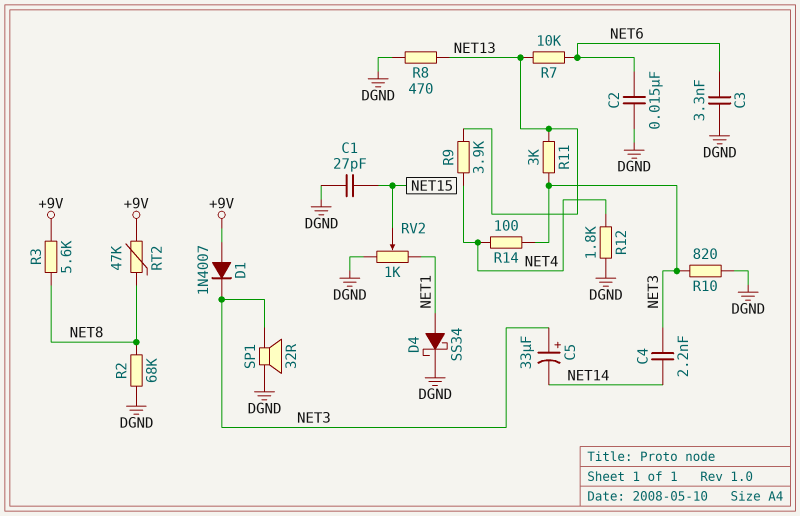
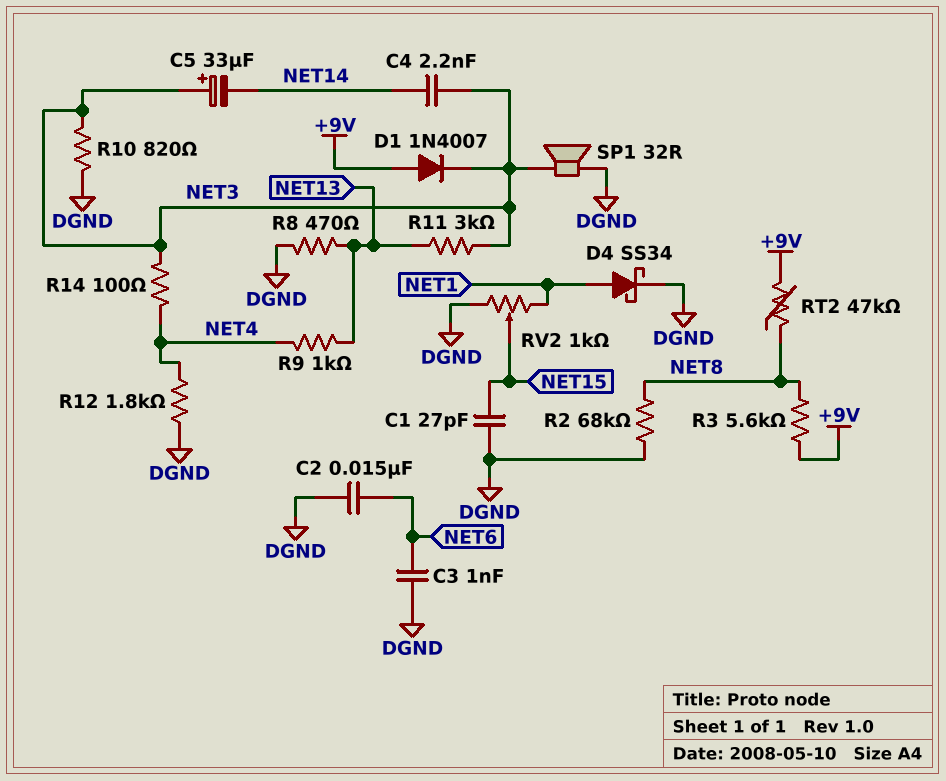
C3: 3.3nF (DGND, NET6) -> 1nF (DGND, NET6)
R7: 10k (NET6, NET13) -> none
R9: 3.9k (NET4, NET13) -> 1k (NET4, NET13)

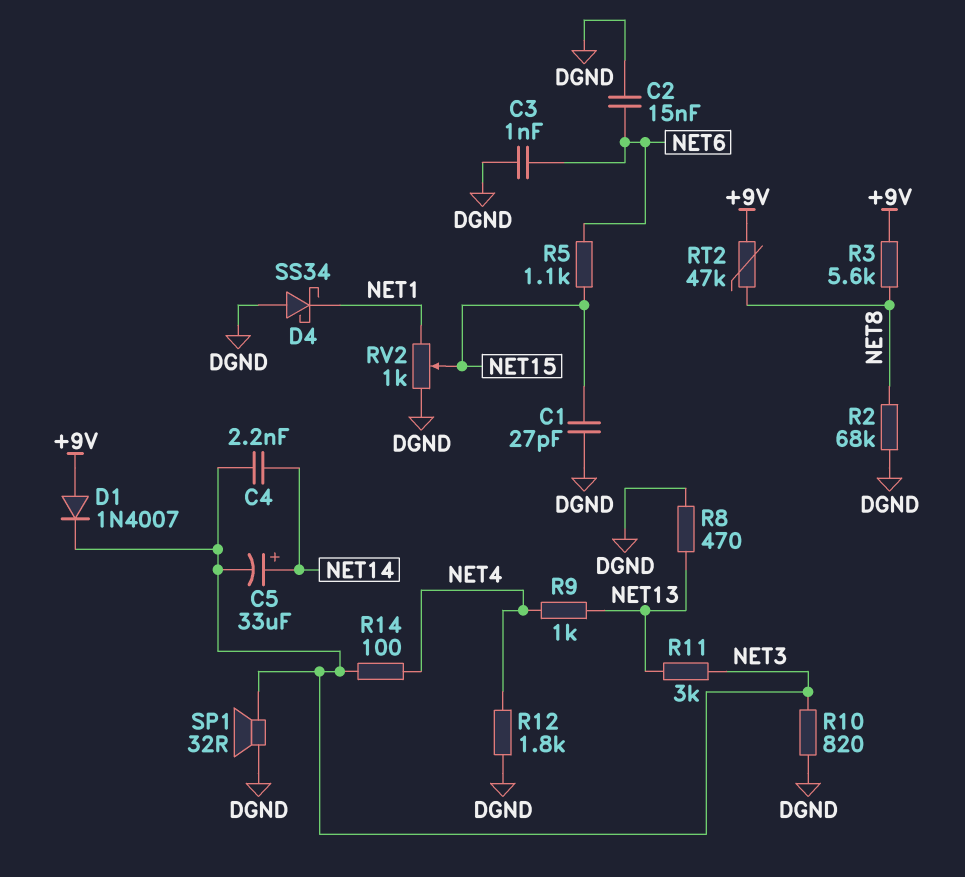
C5: 33uF (plus NET3, minus NET14) -> 33uF (plus NET14, minus NET3)
D4: schottky SS34 (A NET1, K DGND) -> schottky SS34 (A DGND, K NET1)
R5: none -> 1.1k (NET6, NET15)

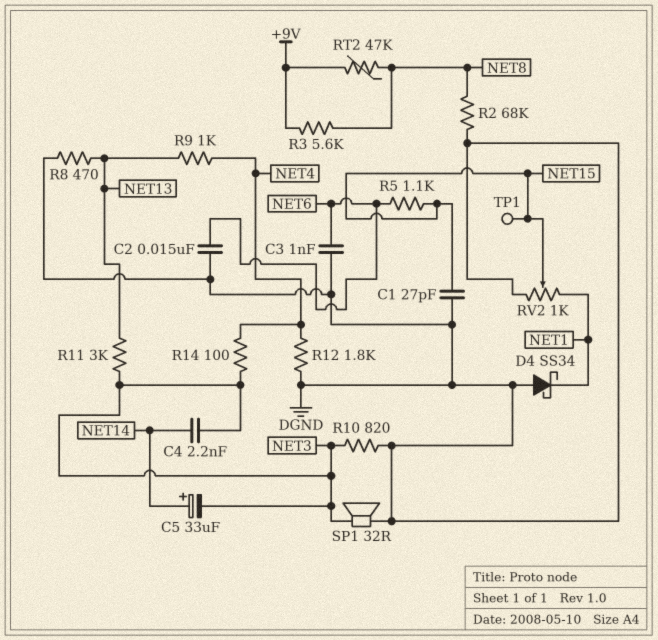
D1: diode 1N4007 (A +9V, K NET3) -> none
TP1: none -> test point (NET15)

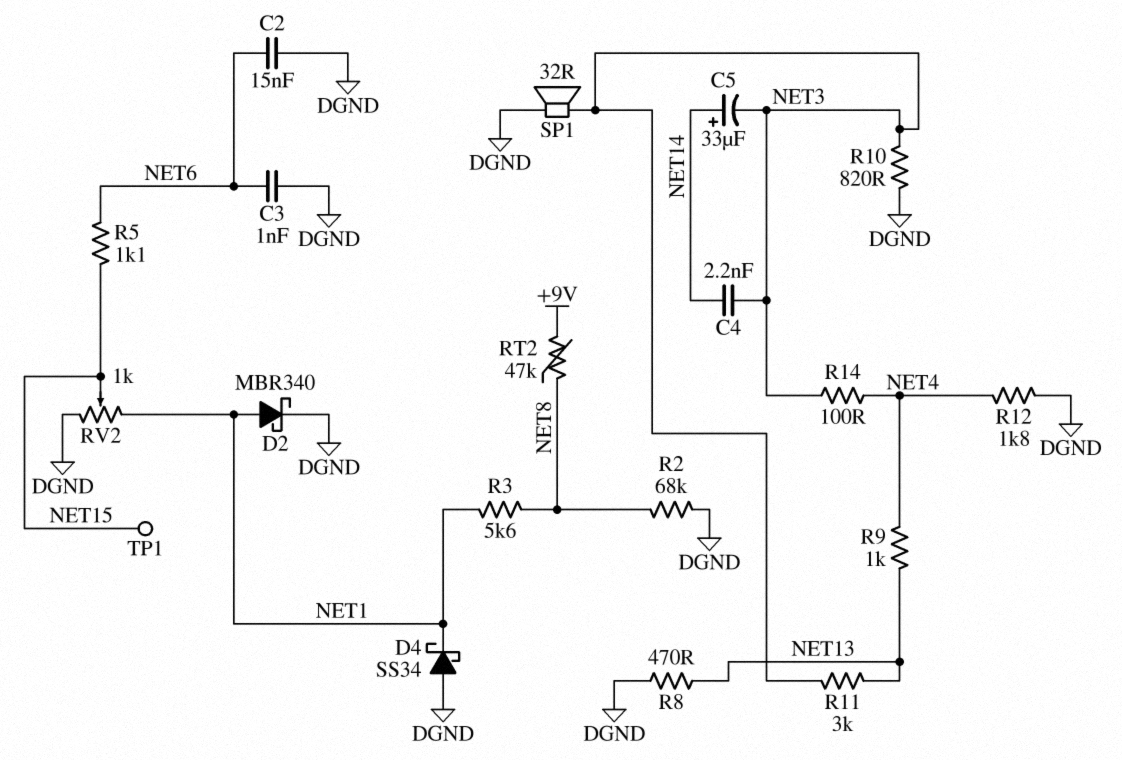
C1: 27pF (DGND, NET15) -> none
D2: none -> schottky MBR340 (A NET1, K DGND)
R3: 5.6k (+9V, NET8) -> 5.6k (NET1, NET8)

